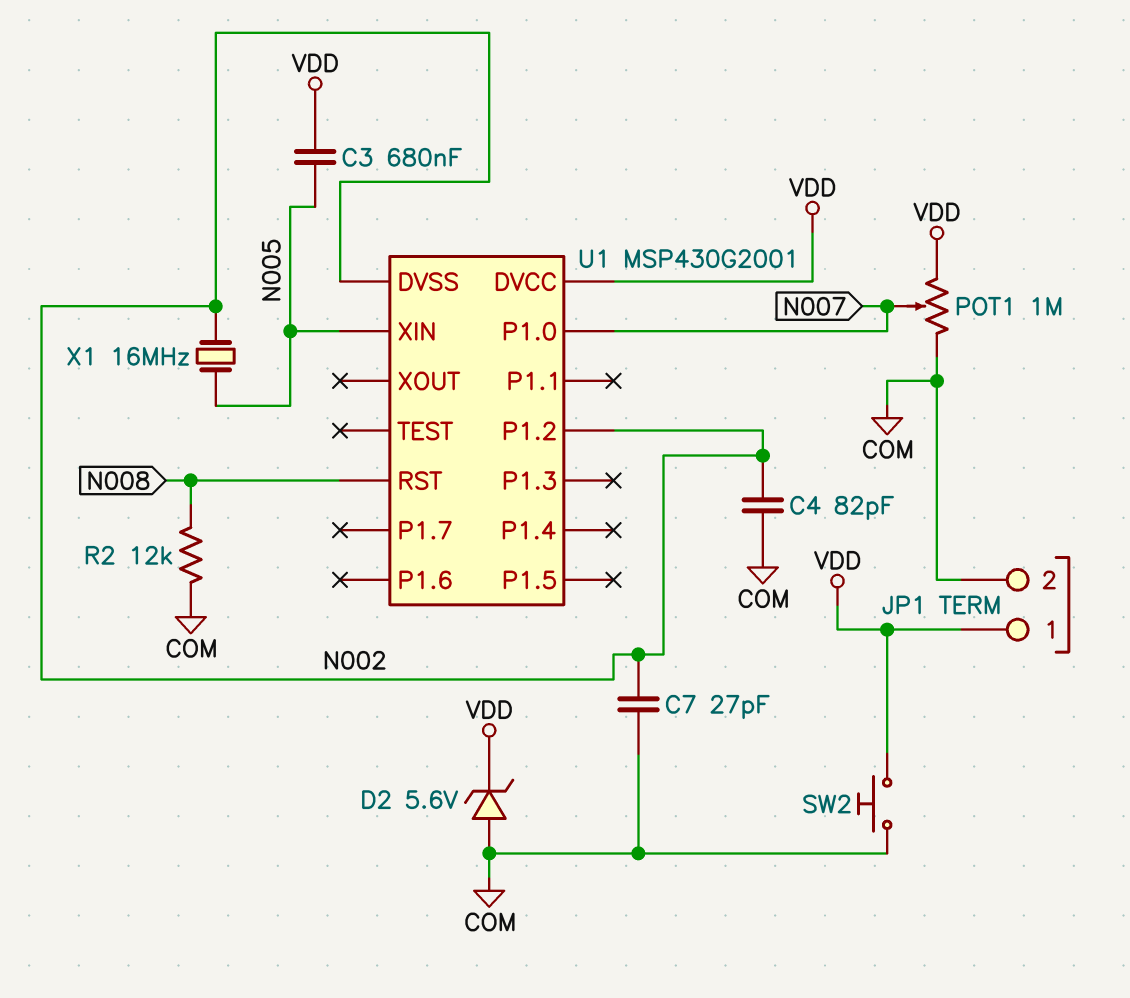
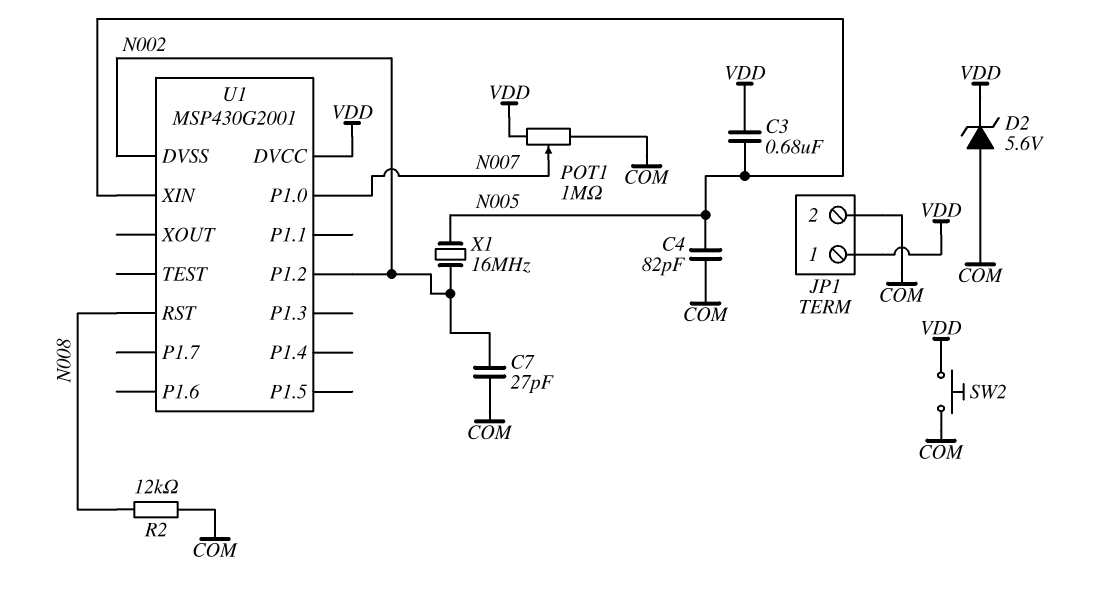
C4: 82pF (COM, N002) -> 82pF (COM, N005)

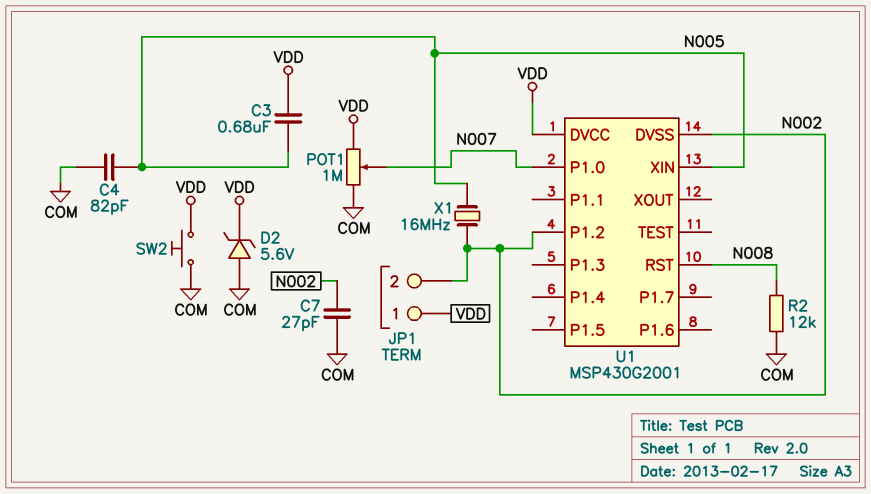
JP1 pin 2: COM -> N002

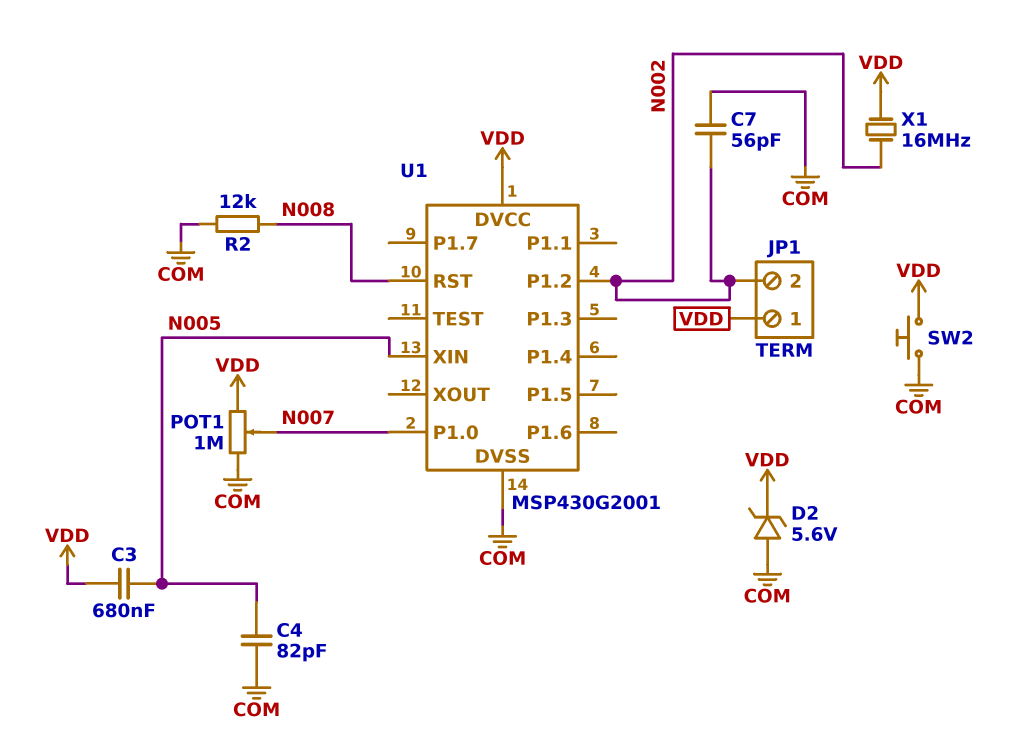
C7: 27pF (COM, N002) -> 56pF (COM, N002)
U1 pin DVSS: N002 -> COM
X1: 16MHz (N002, N005) -> 16MHz (N002, VDD)

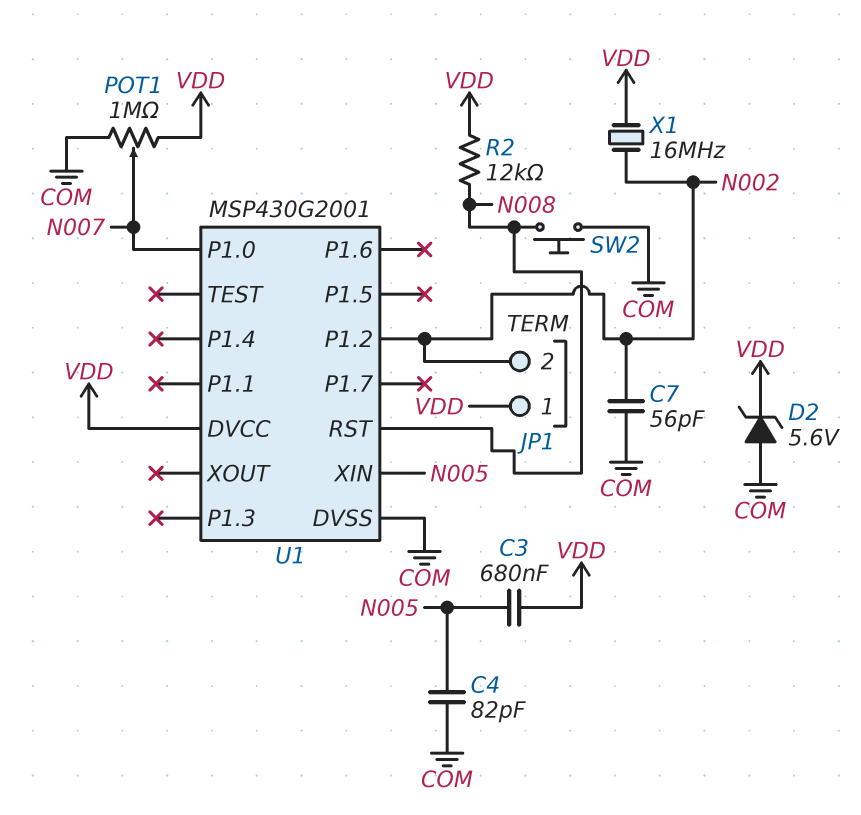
R2: 12k (COM, N008) -> 12k (N008, VDD)
SW2: button (COM, VDD) -> button (COM, N008)

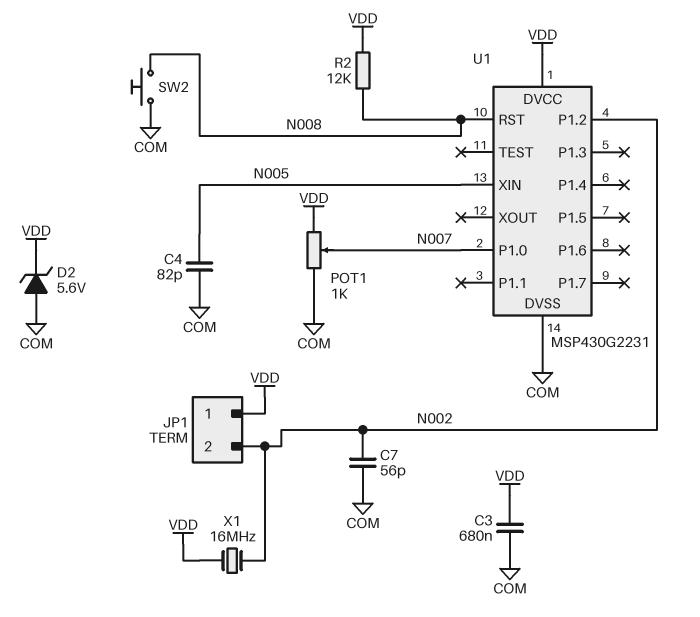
C3: 680nF (N005, VDD) -> 680nF (COM, VDD)
POT1: 1M (COM, VDD, wiper N007) -> 1k (COM, VDD, wiper N007)
U1: MSP430G2001 -> MSP430G2231

